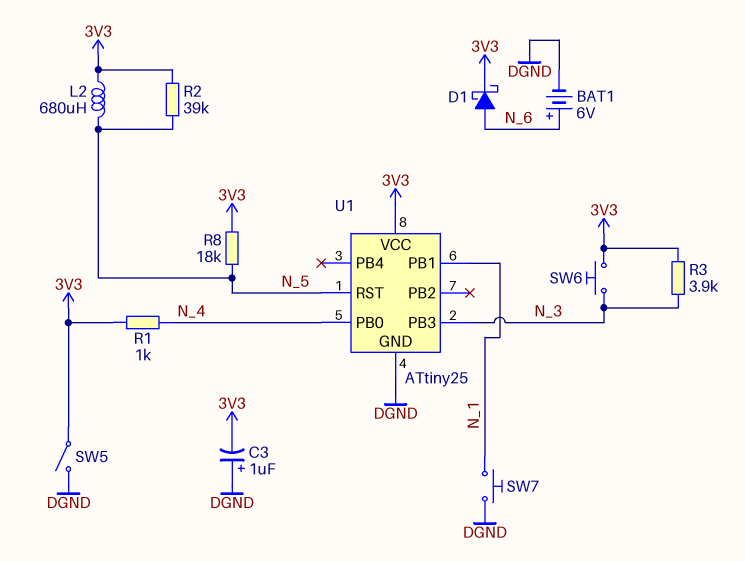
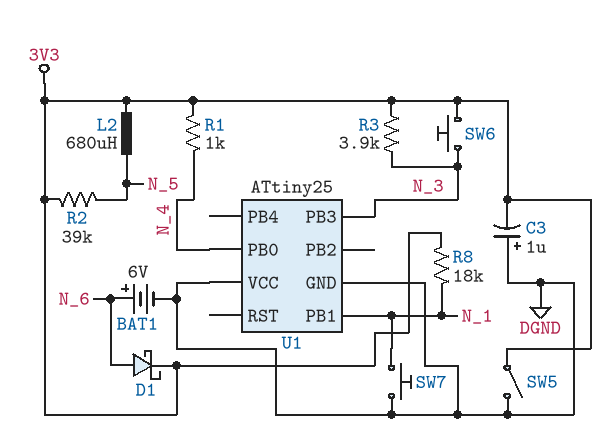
R8: 18k (3V3, N_5) -> 18k (3V3, N_1)
U1 pin RST: N_5 -> none
U1 pin VCC: 3V3 -> DGND

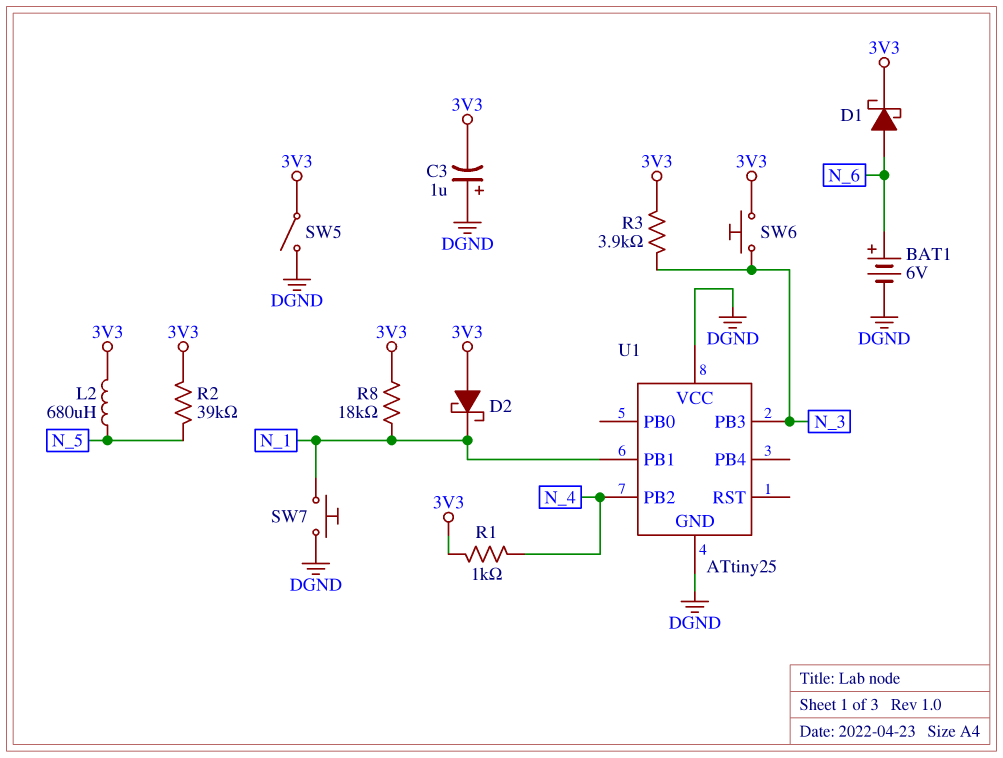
D2: none -> schottky (A 3V3, K N_1)
U1 pin PB0: N_4 -> none
U1 pin PB2: none -> N_4

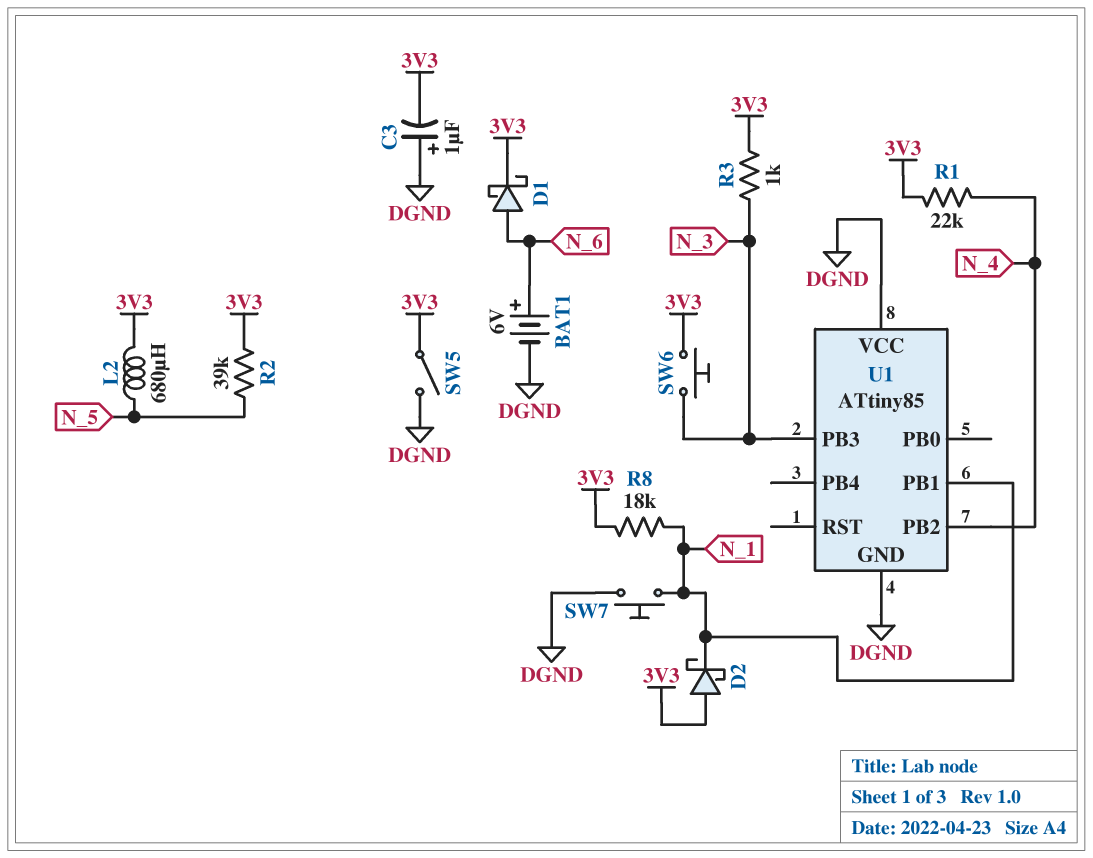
R1: 1k (3V3, N_4) -> 22k (3V3, N_4)
R3: 3.9k (3V3, N_3) -> 1k (3V3, N_3)
U1: ATtiny25 -> ATtiny85

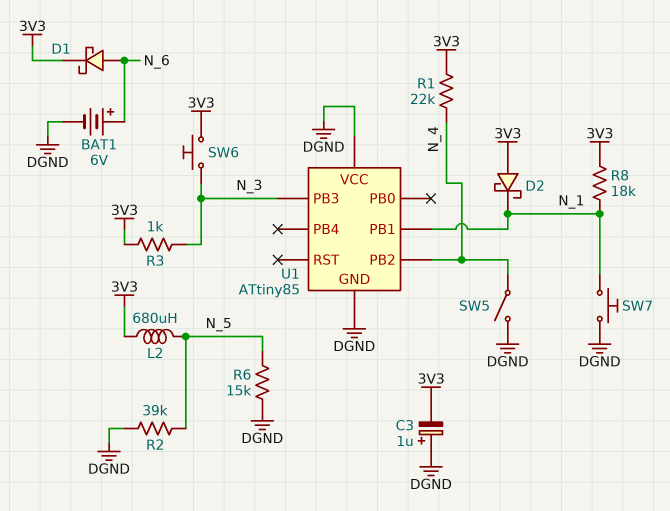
R2: 39k (3V3, N_5) -> 39k (DGND, N_5)
R6: none -> 15k (DGND, N_5)
SW5: switch (3V3, DGND) -> switch (DGND, N_4)

